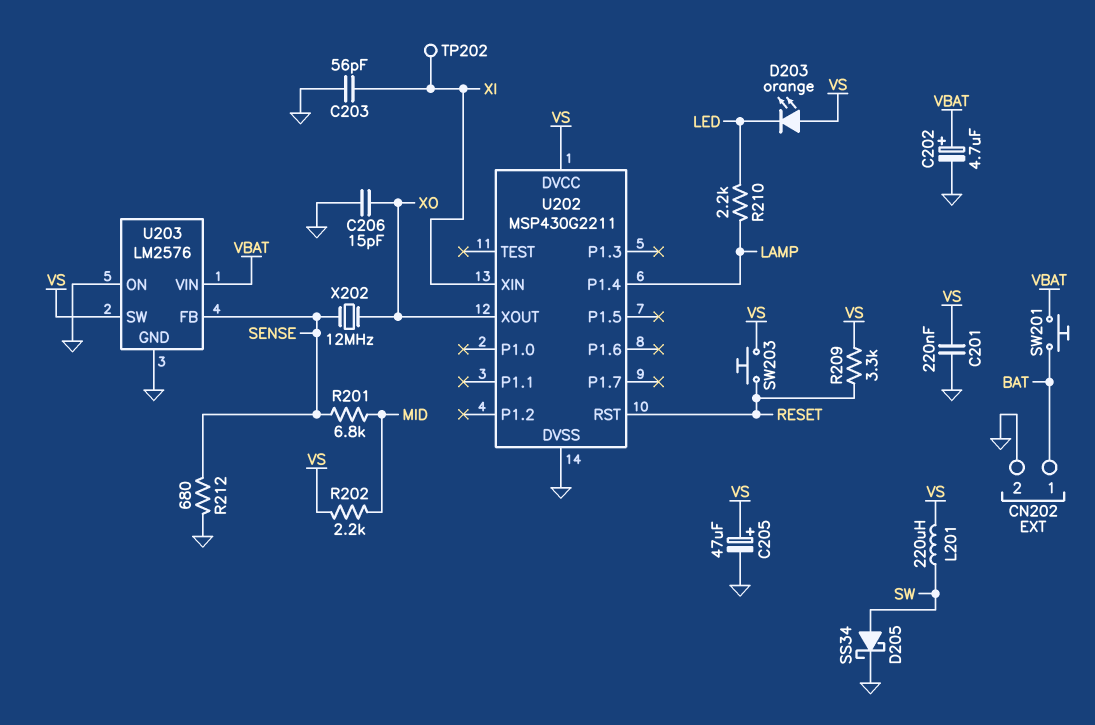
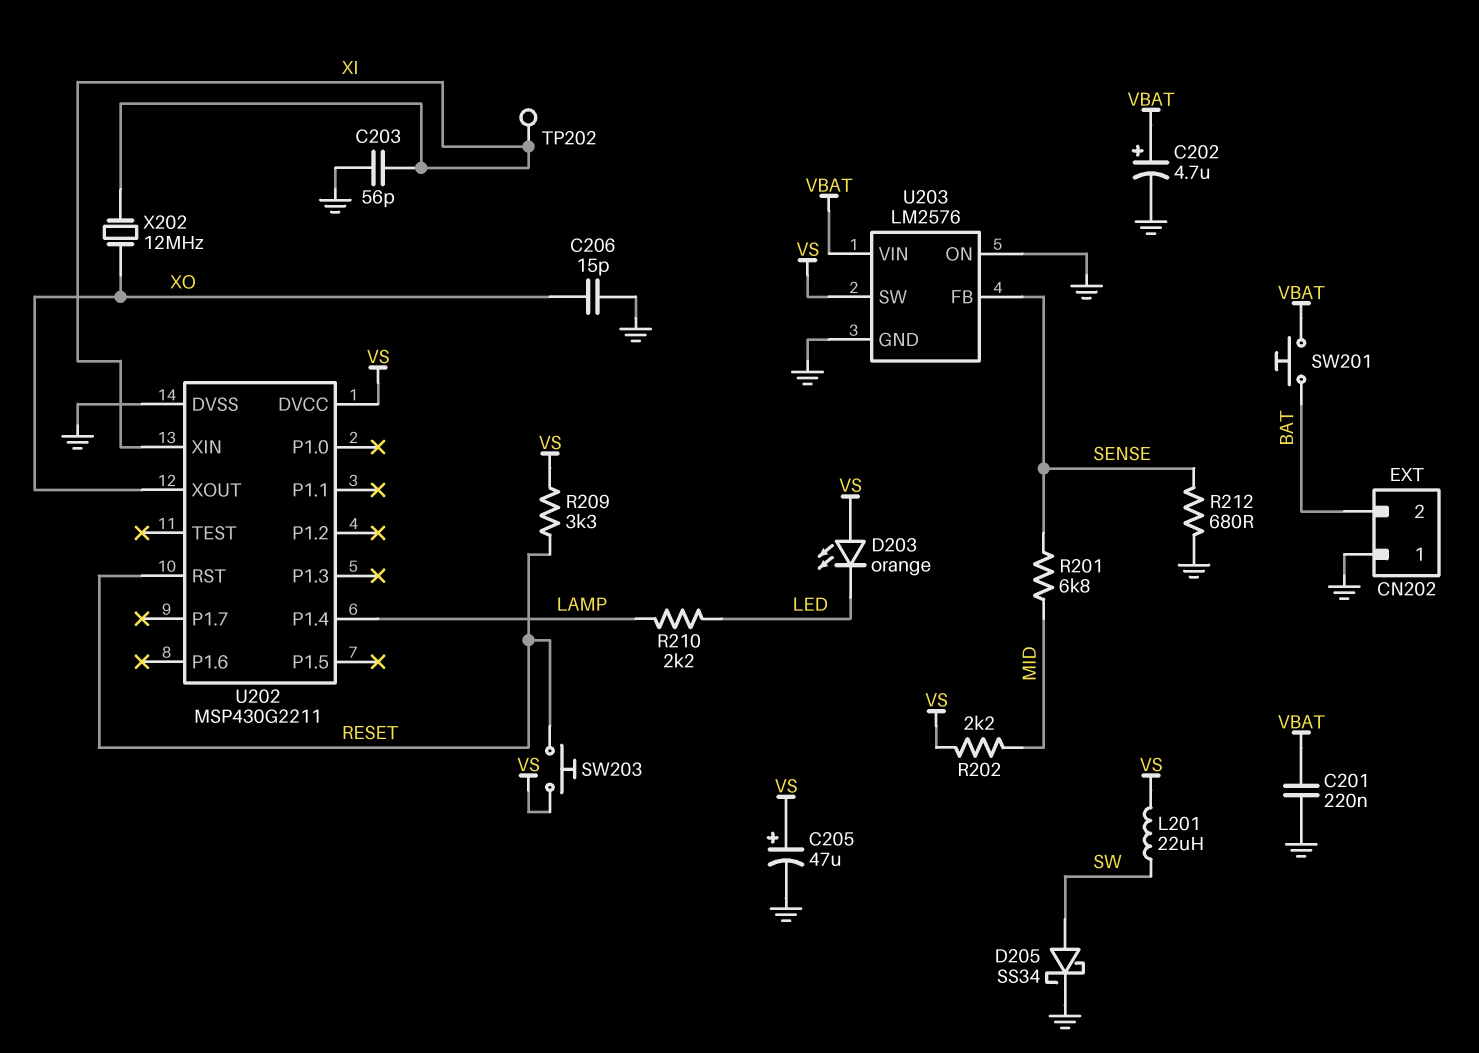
C201: 220nF (GND, VS) -> 220nF (GND, VBAT)
CN202 pin 1: BAT -> GND
CN202 pin 2: GND -> BAT
L201: 220uH (SW, VS) -> 22uH (SW, VS)
X202: 12MHz (SENSE, XO) -> 12MHz (XI, XO)

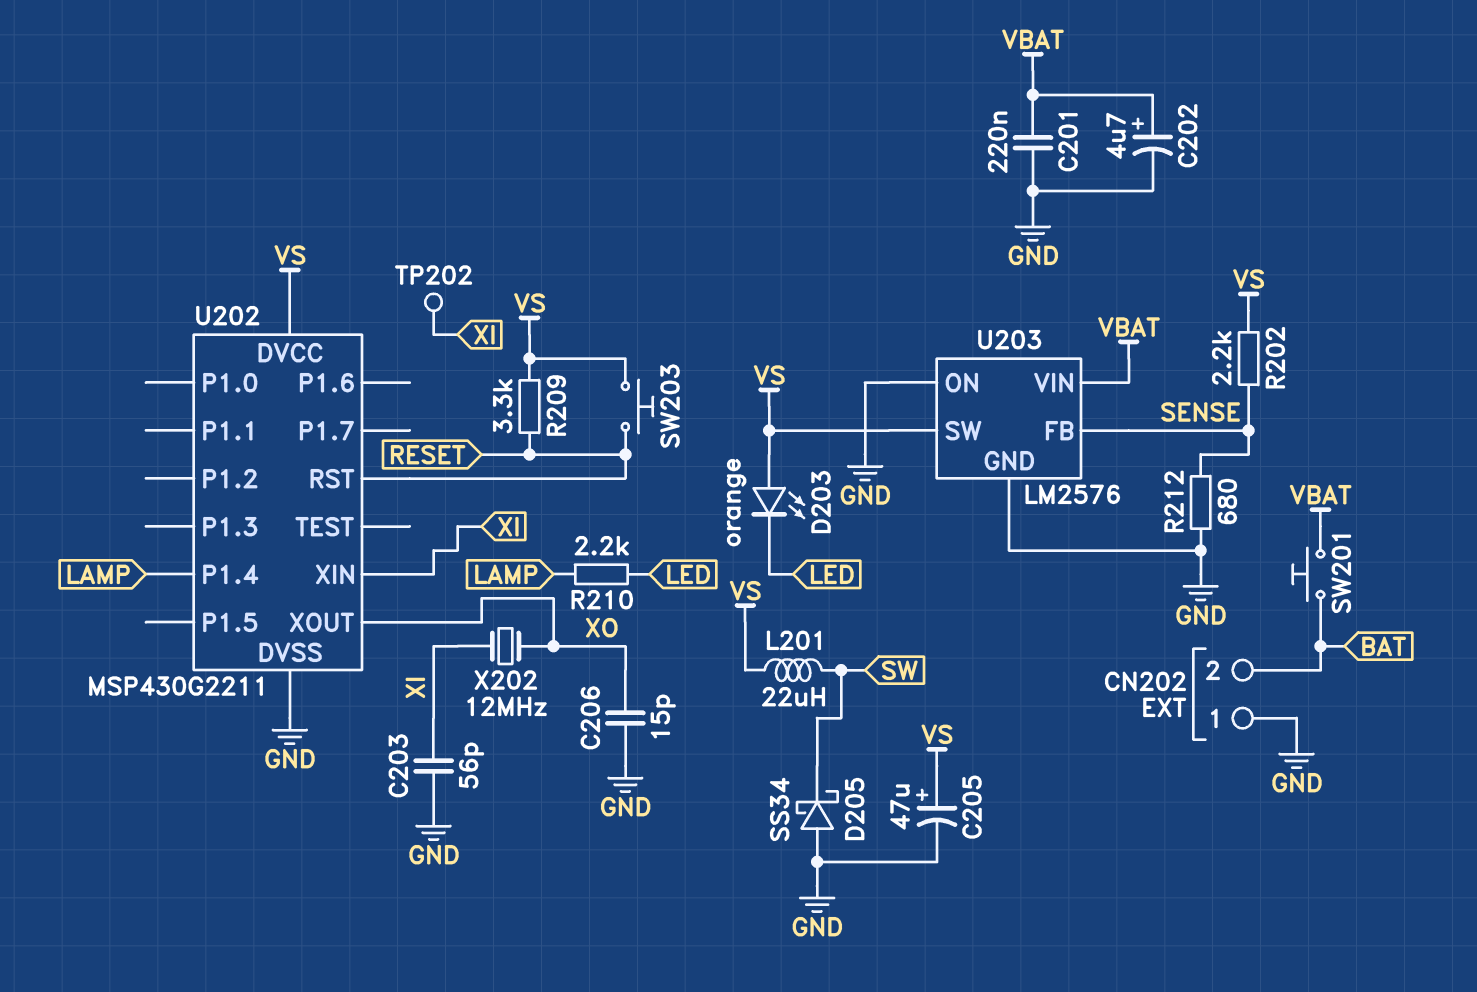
D205: schottky SS34 (A SW, K GND) -> schottky SS34 (A GND, K SW)
R201: 6.8k (MID, SENSE) -> none
R202: 2.2k (MID, VS) -> 2.2k (SENSE, VS)

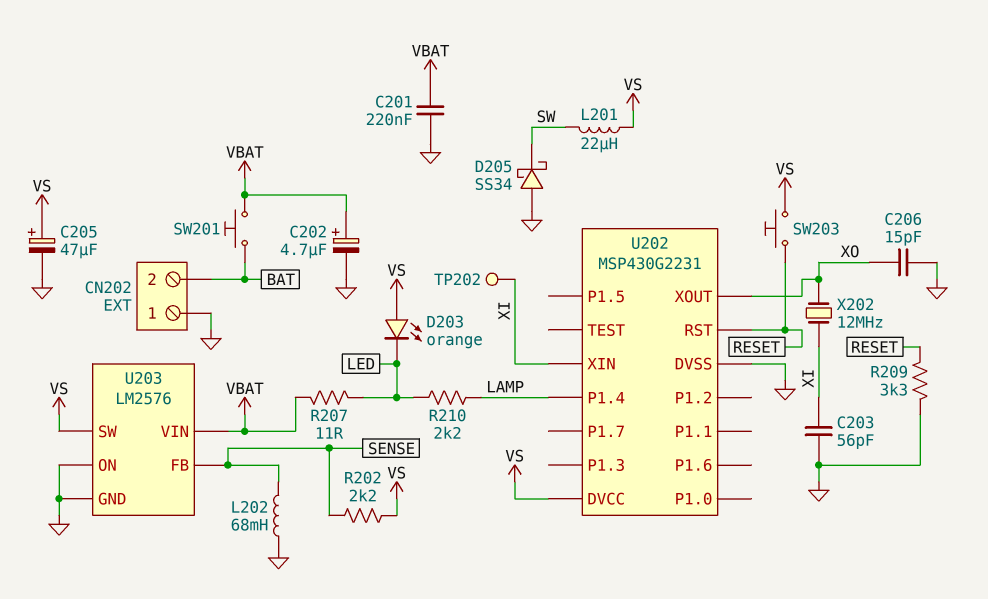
L202: none -> 68mH (GND, SENSE)
R207: none -> 11 (LED, VBAT)
R209: 3.3k (RESET, VS) -> 3.3k (GND, RESET)
R212: 680 (GND, SENSE) -> none
U202: MSP430G2211 -> MSP430G2231

